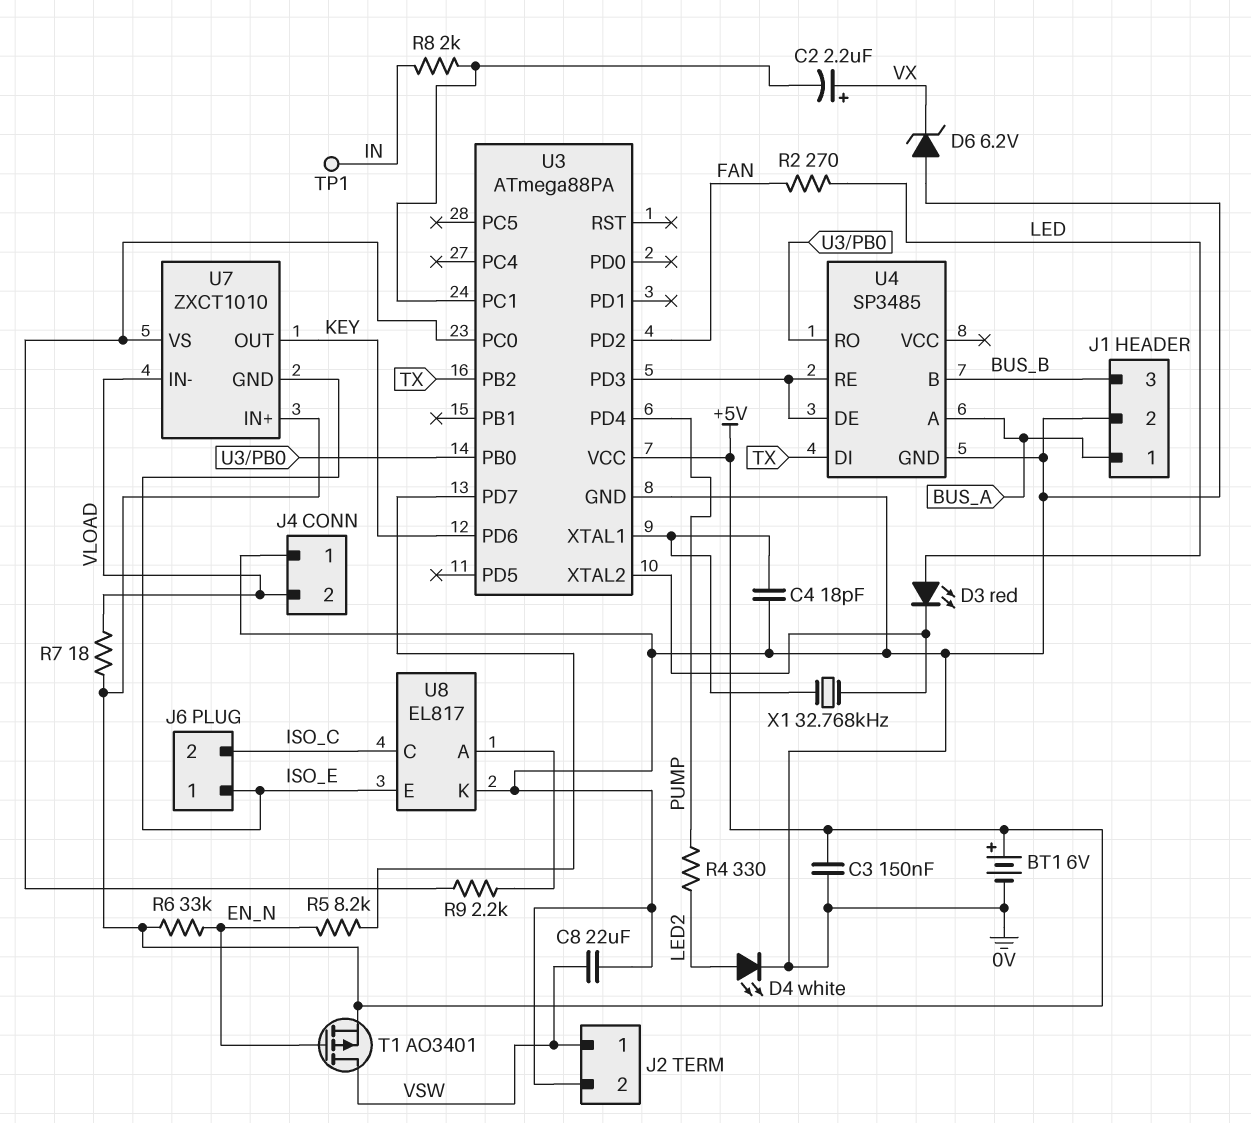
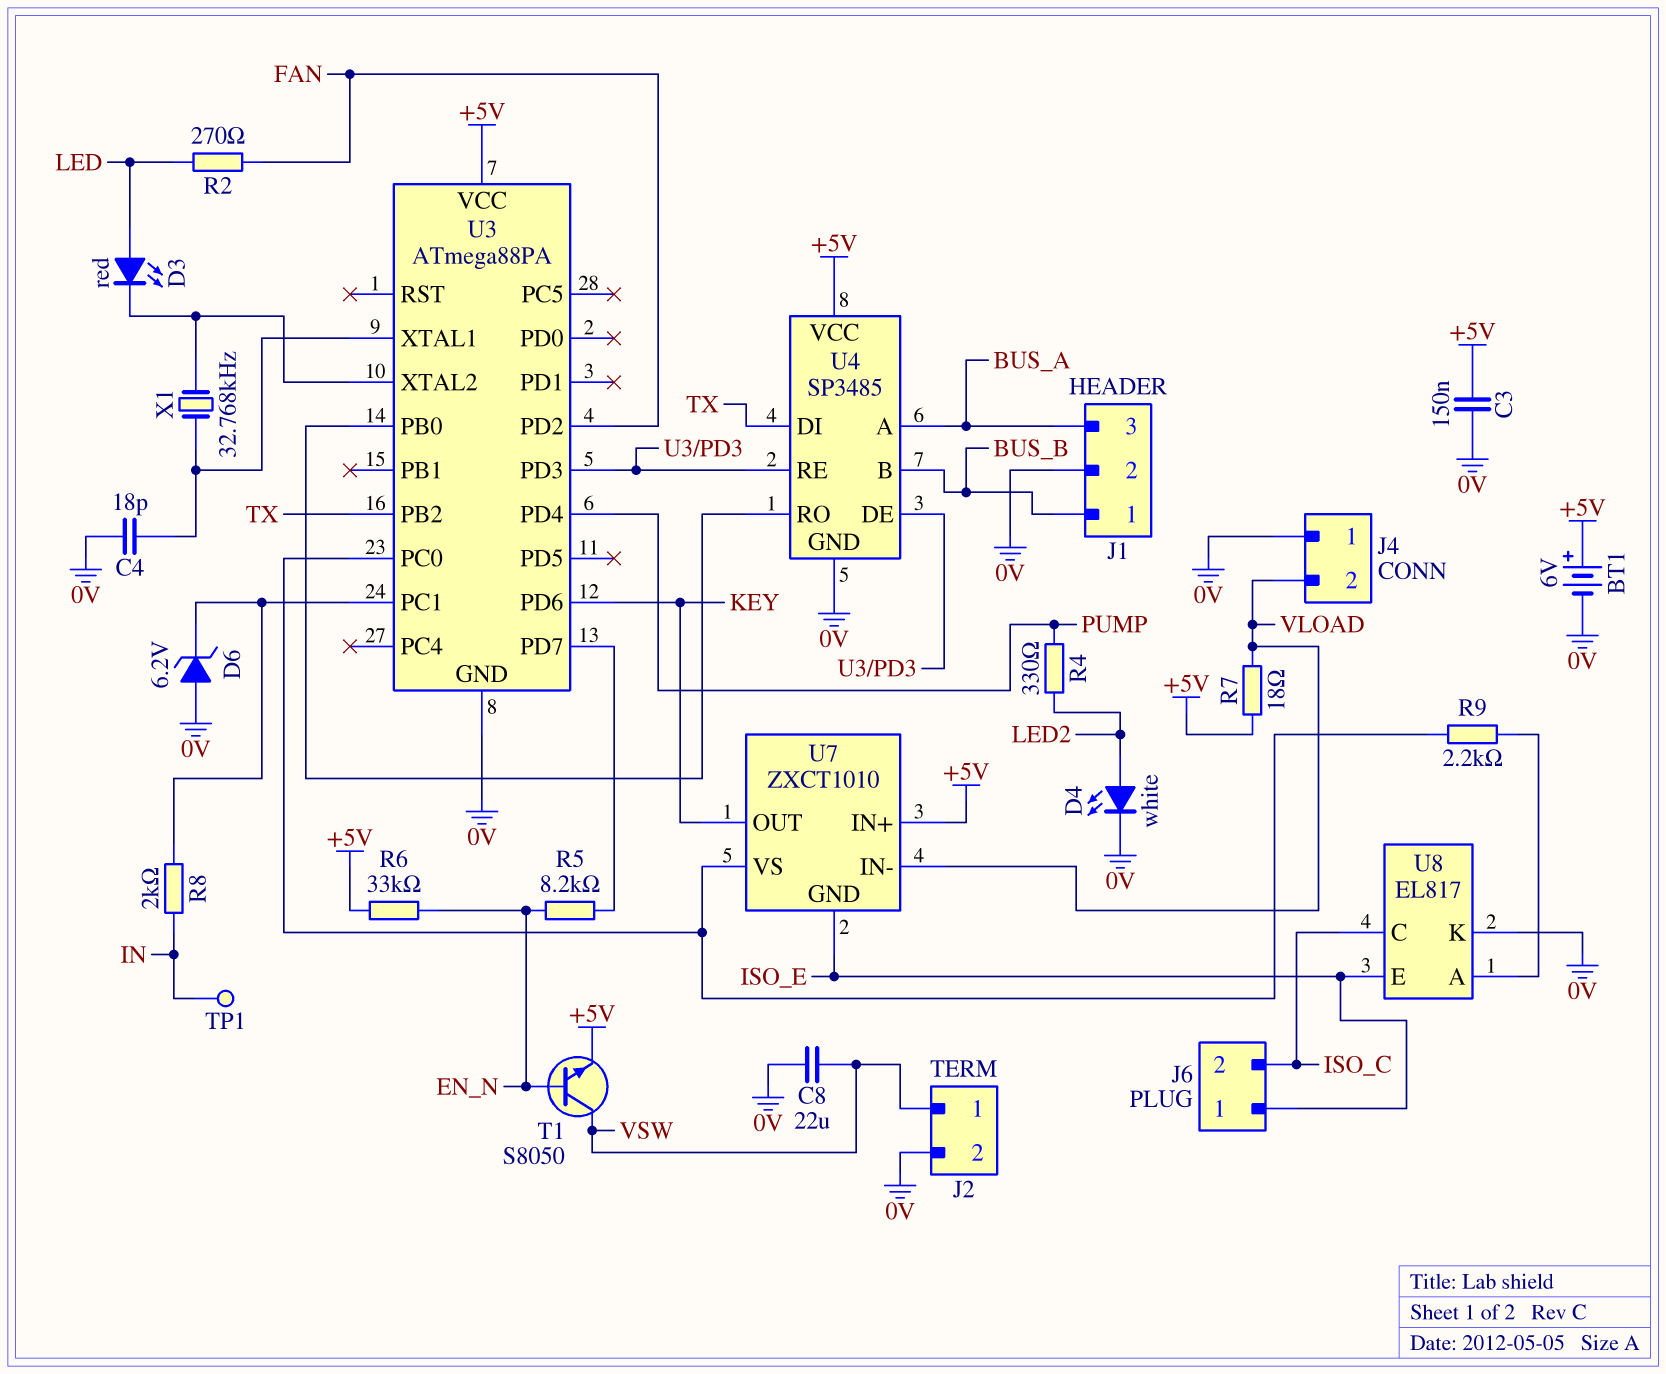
C2: 2.2uF (plus VX, minus U3/PC1) -> none
D6: zener 6.2V (A 0V, K VX) -> zener 6.2V (A 0V, K U3/PC1)
J1 pin 1: BUS_A -> BUS_B
J1 pin 3: BUS_B -> BUS_A
T1: PMOS AO3401 (G EN_N, D VSW, S +5V) -> NPN S8050 (B EN_N, C VSW, E +5V)
U4 pin VCC: none -> +5V

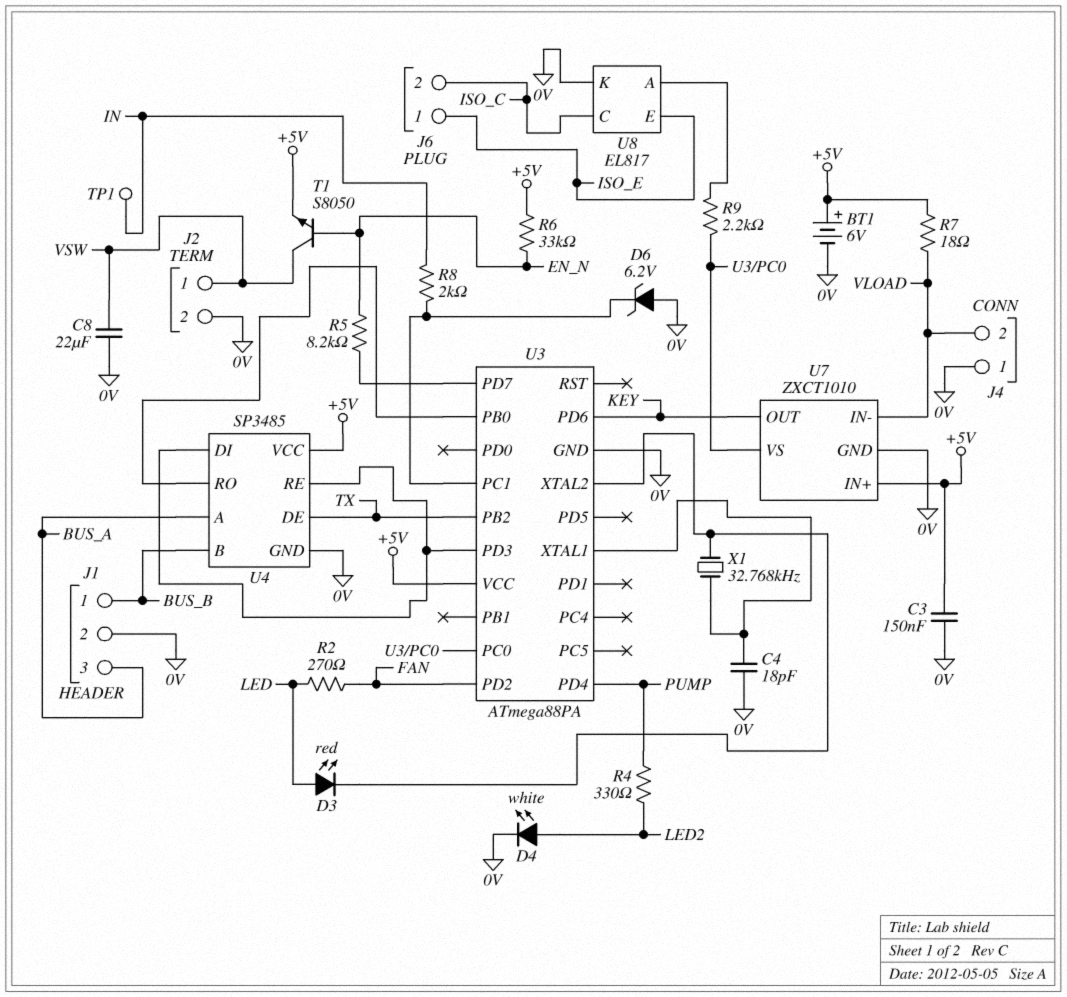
U4 pin DE: U3/PD3 -> TX
U4 pin DI: TX -> U3/PD3
U7 pin GND: ISO_E -> 0V

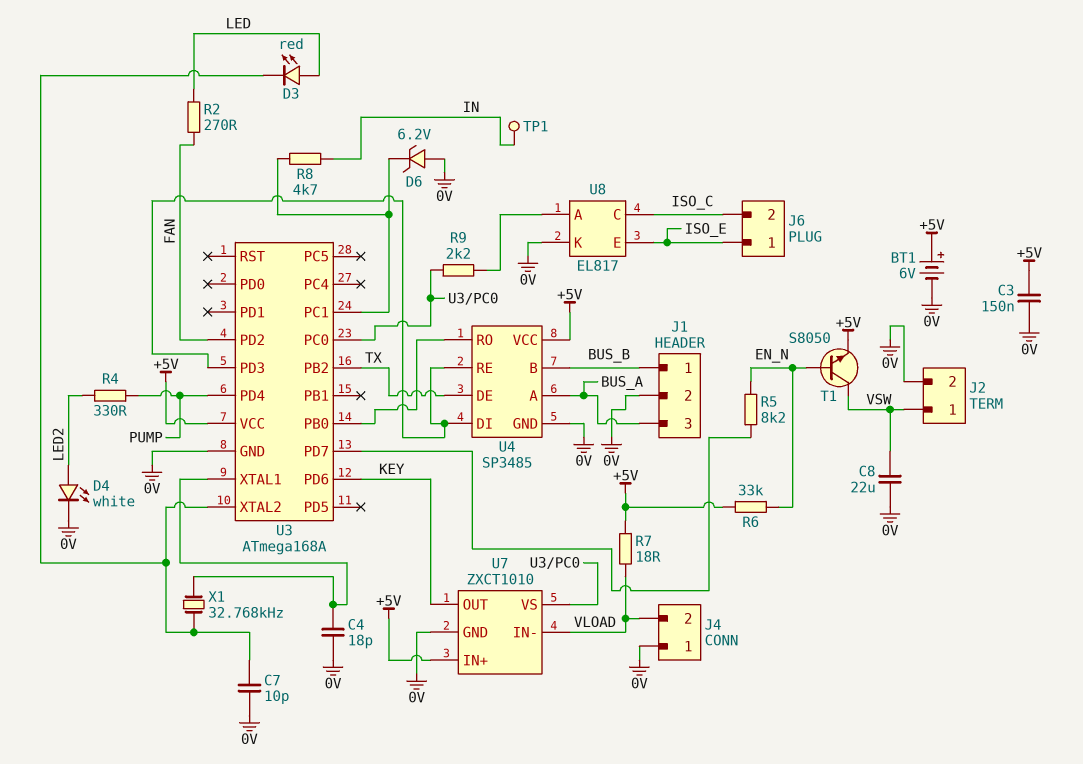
C7: none -> 10pF (0V, U3/XTAL2)
R8: 2k (IN, U3/PC1) -> 4.7k (IN, U3/PC1)
U3: ATmega88PA -> ATmega168A

